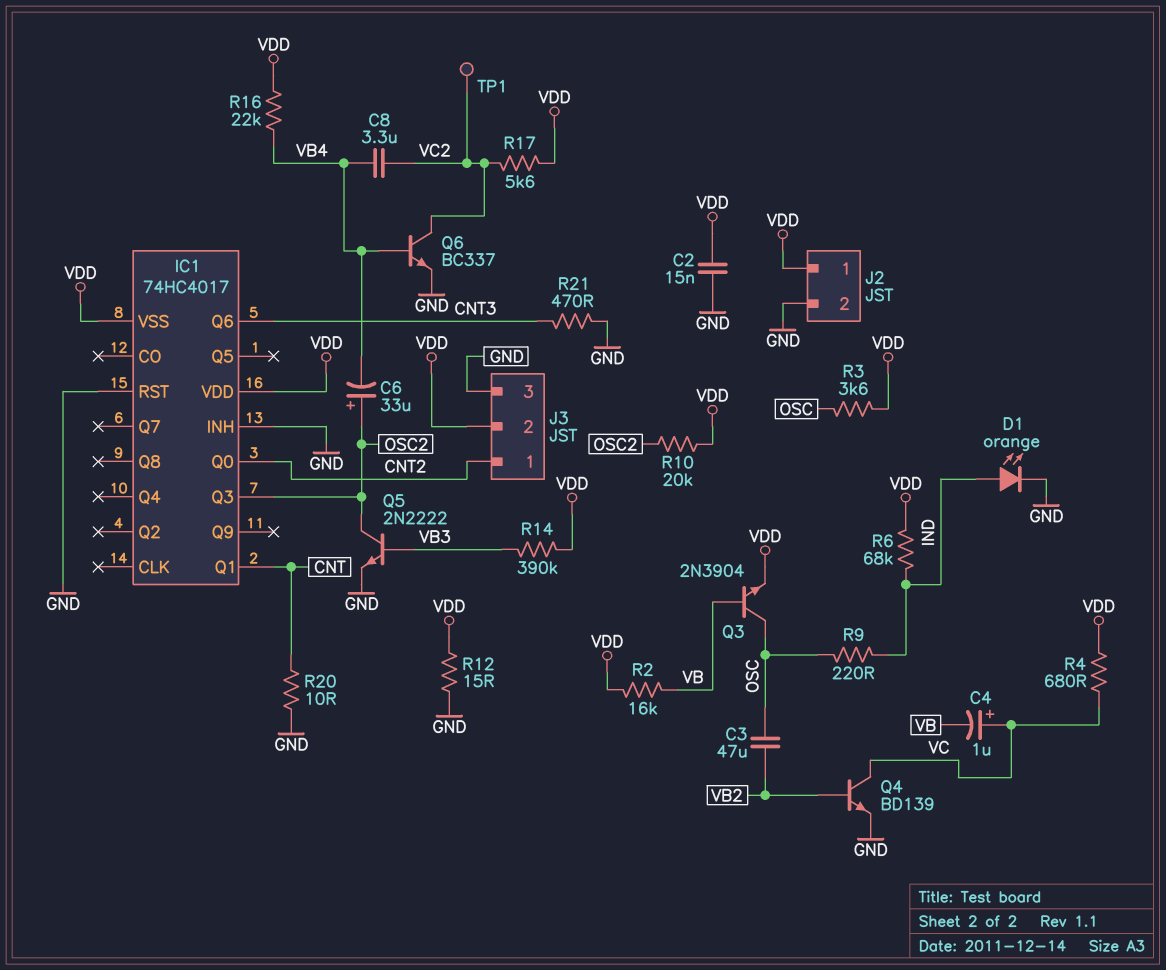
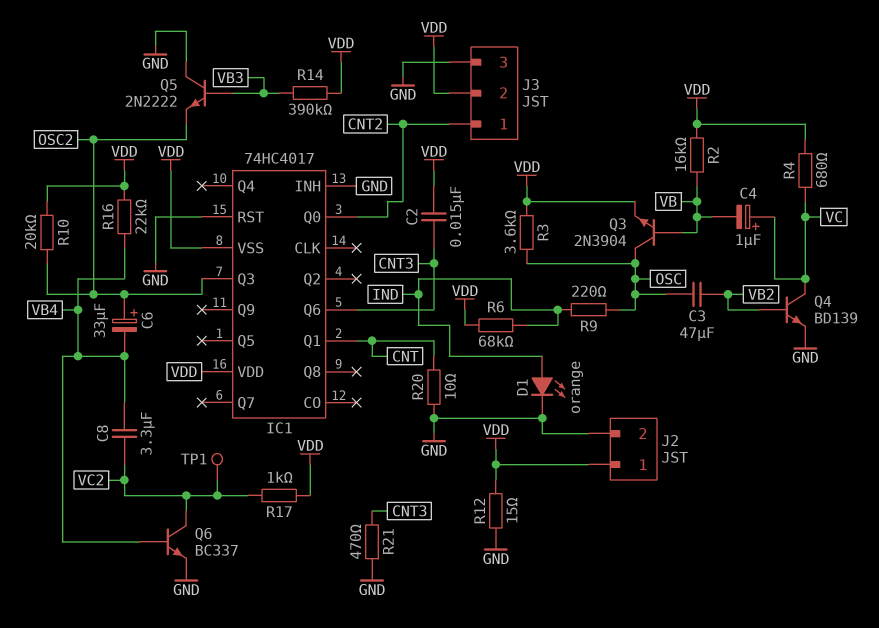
C2: 15nF (GND, VDD) -> 15nF (CNT3, VDD)
Q5: NPN 2N2222 (B VB3, C OSC2, E GND) -> NPN 2N2222 (B VB3, C GND, E OSC2)
R17: 5.6k (VC2, VDD) -> 1k (VC2, VDD)

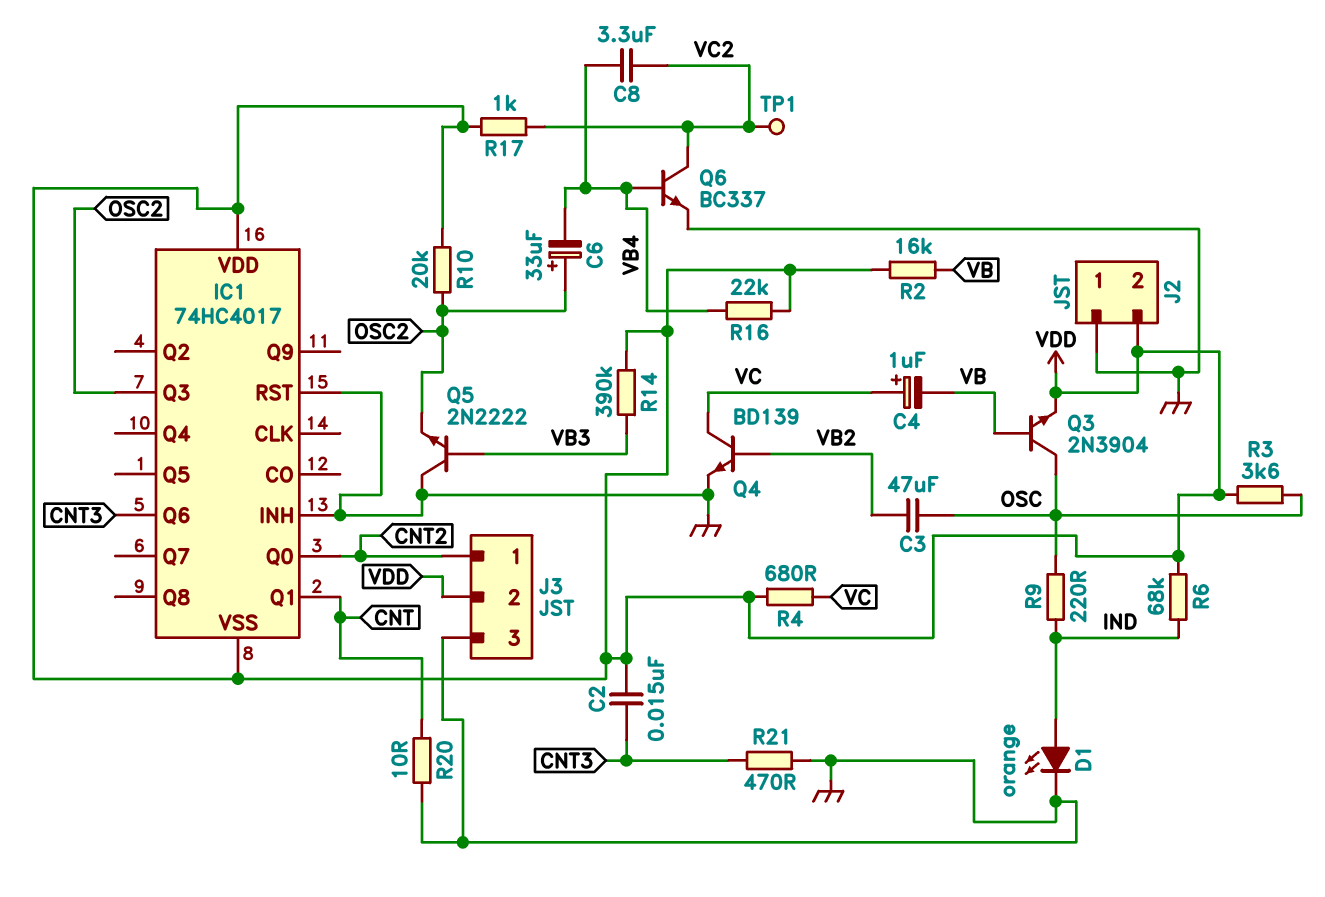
J2 pin 1: VDD -> GND
J2 pin 2: GND -> VDD
R12: 15 (GND, VDD) -> none

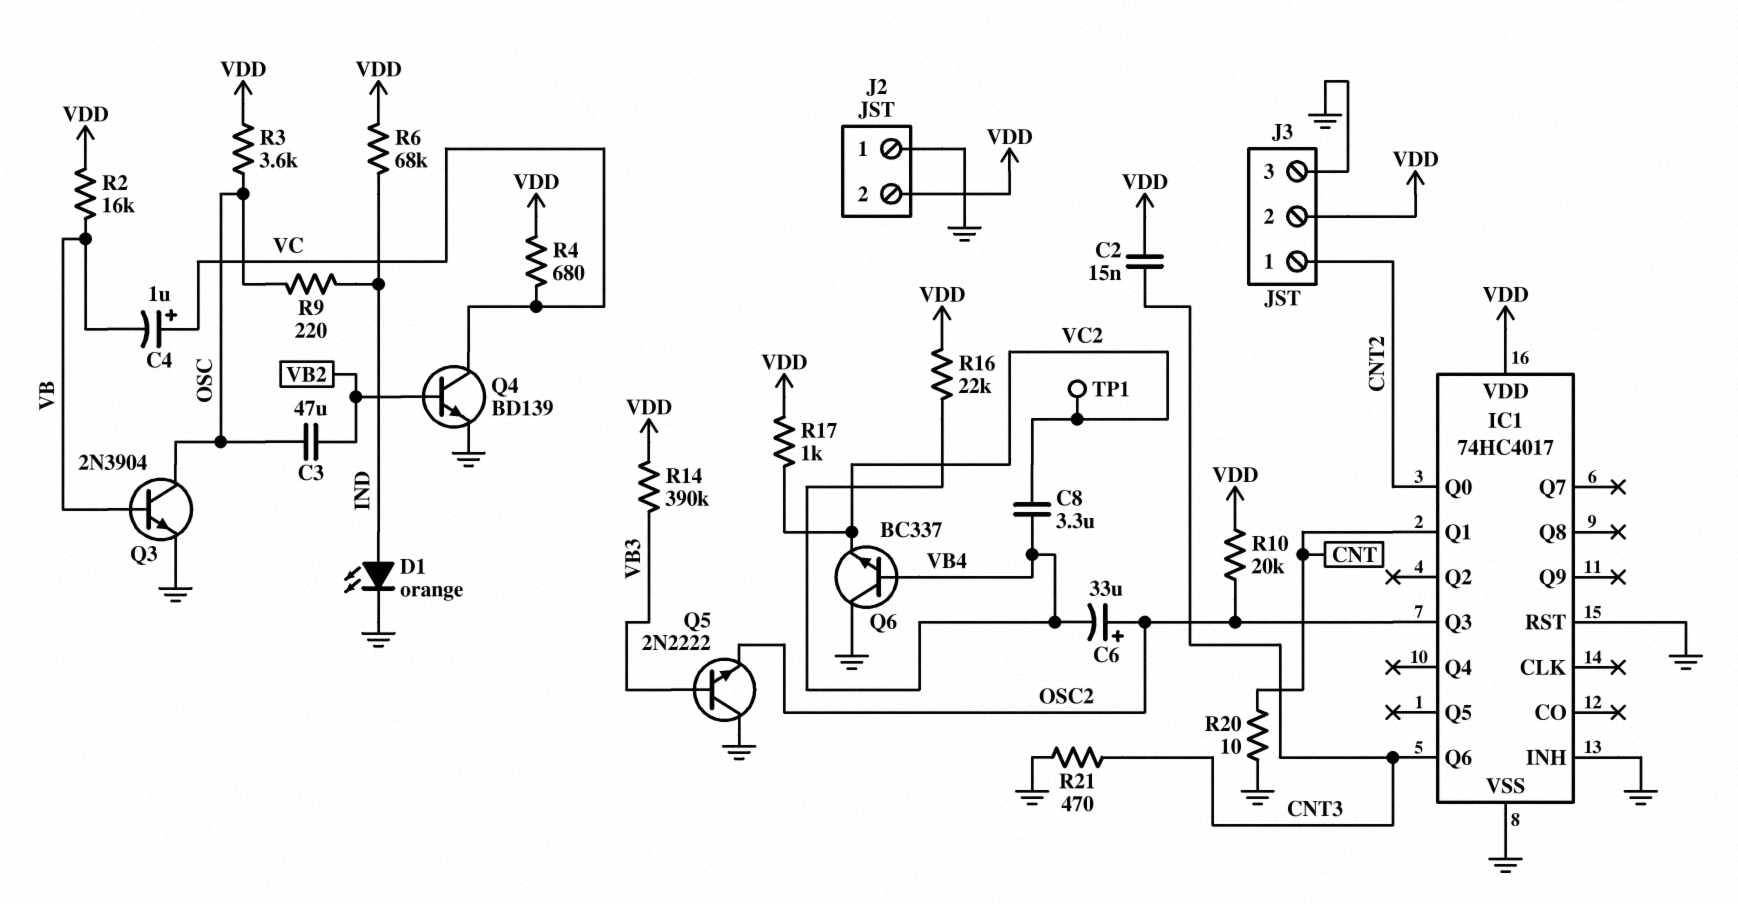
IC1 pin VSS: VDD -> GND
Q3: NPN 2N3904 (B VB, C OSC, E VDD) -> NPN 2N3904 (B VB, C OSC, E GND)
Q6: NPN BC337 (B VB4, C VC2, E GND) -> NPN BC337 (B VB4, C GND, E VC2)

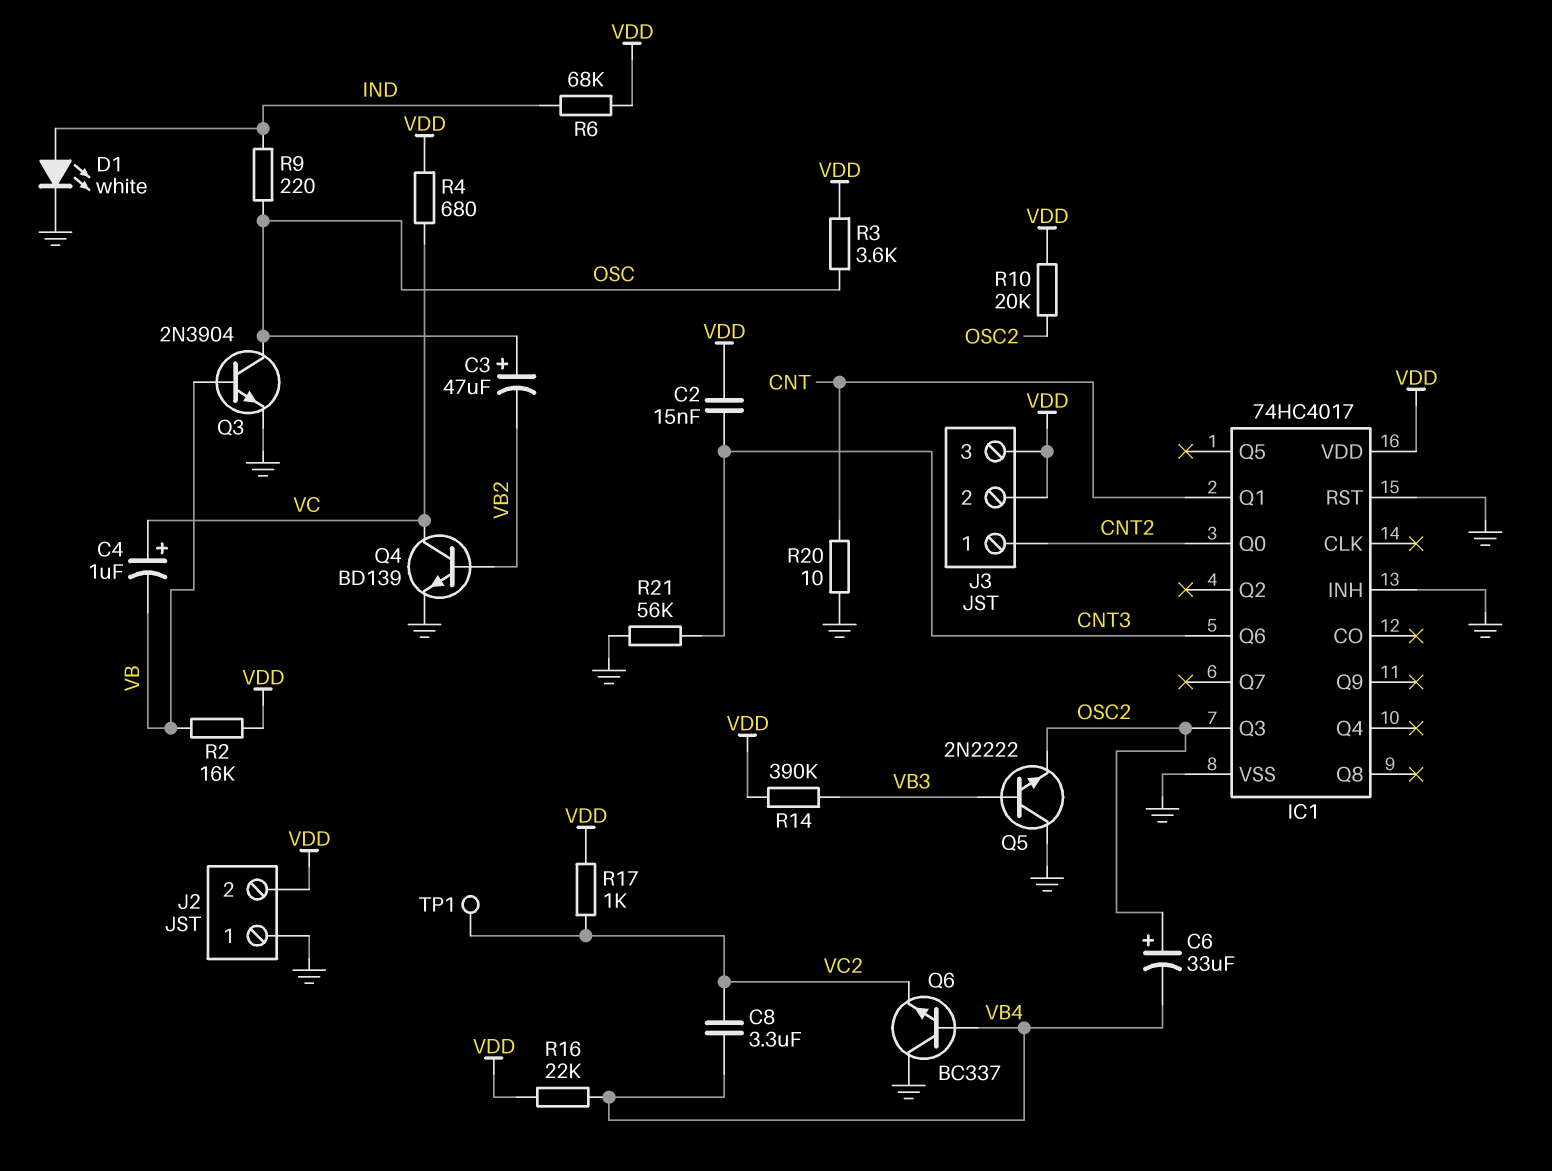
C3: 47uF (OSC, VB2) -> 47uF (plus OSC, minus VB2)
D1: LED orange (A IND, K GND) -> LED white (A IND, K GND)
J3 pin 3: GND -> VDD
R21: 470 (CNT3, GND) -> 56k (CNT3, GND)

